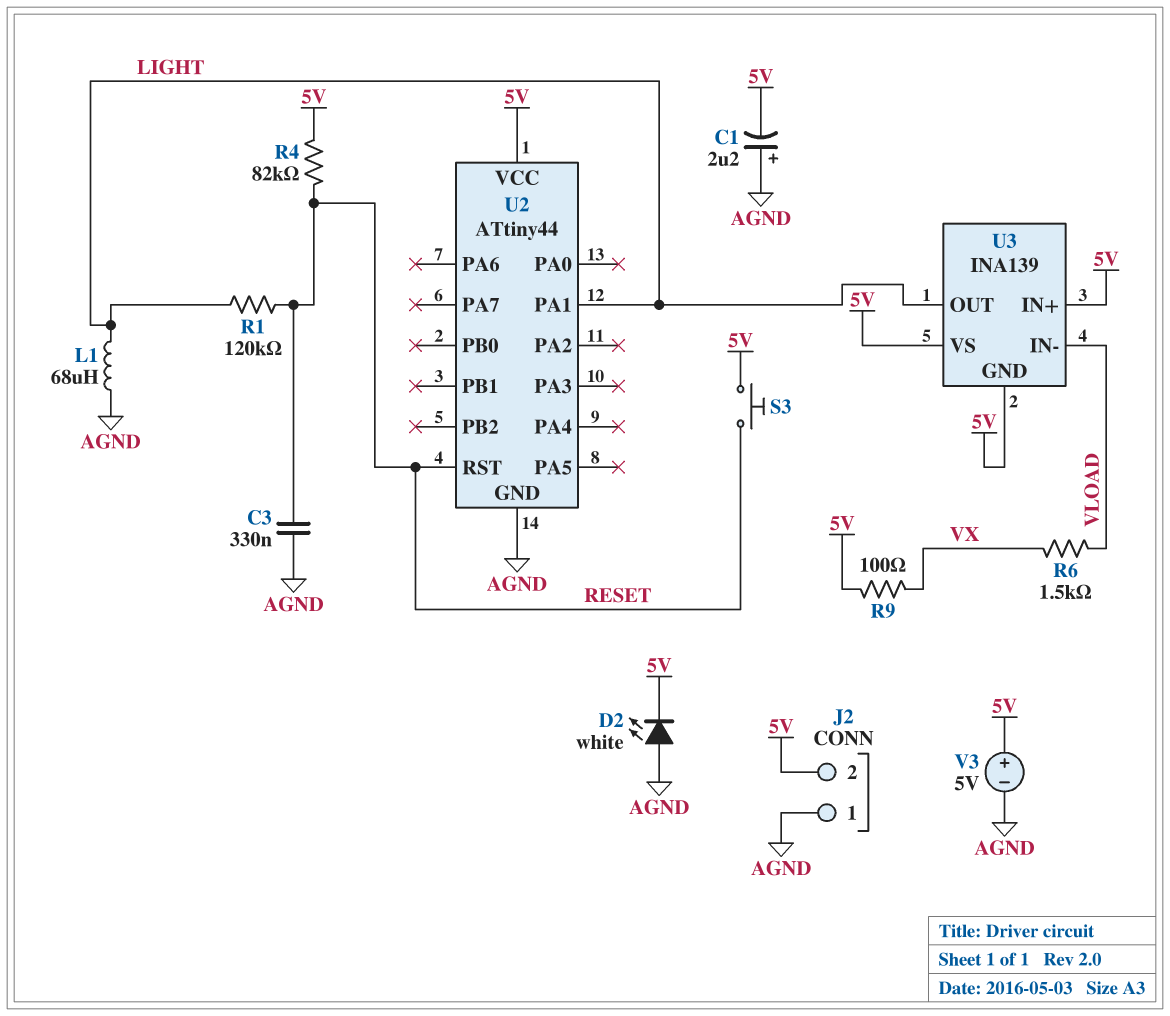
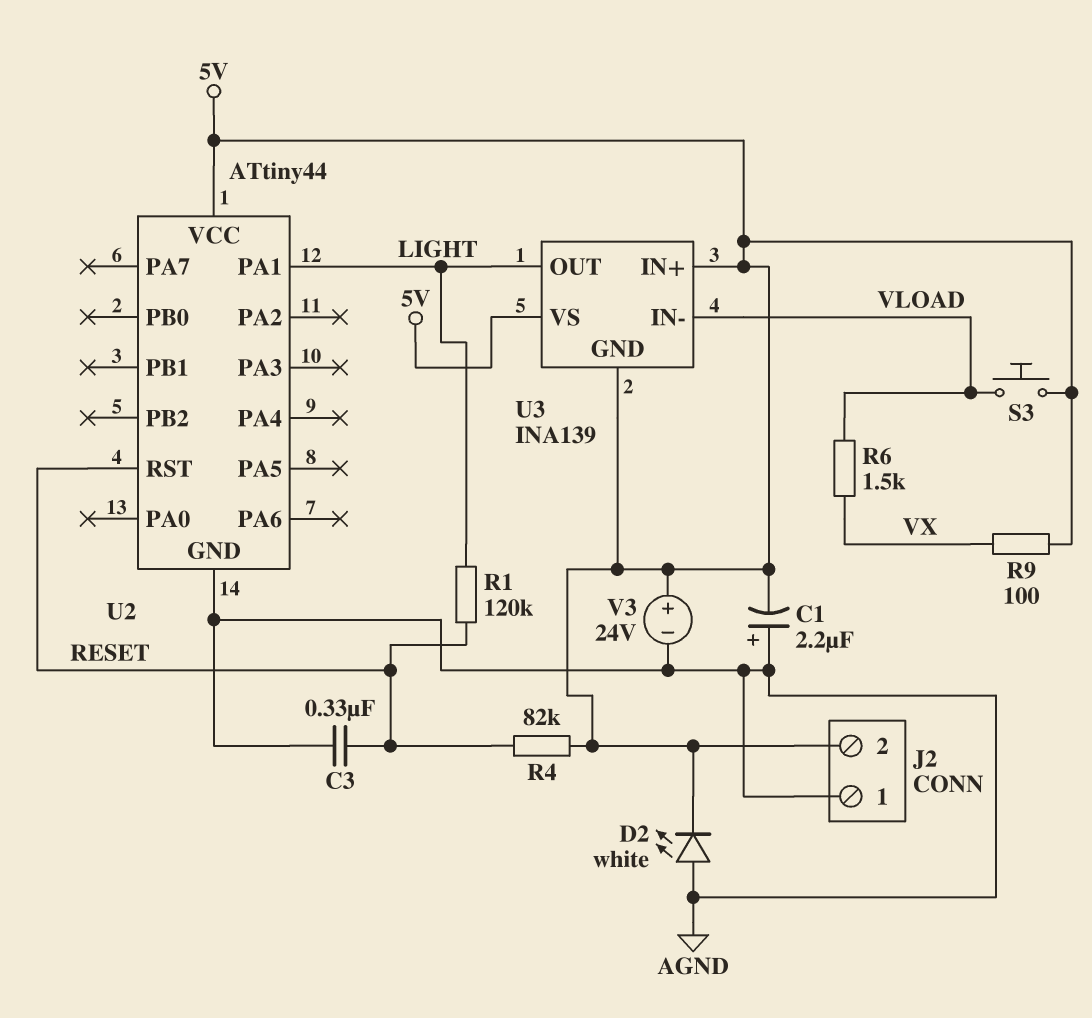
L1: 68uH (AGND, LIGHT) -> none
S3: button (5V, RESET) -> button (5V, VLOAD)
V3: 5V (plus 5V, minus AGND) -> 24V (plus 5V, minus AGND)

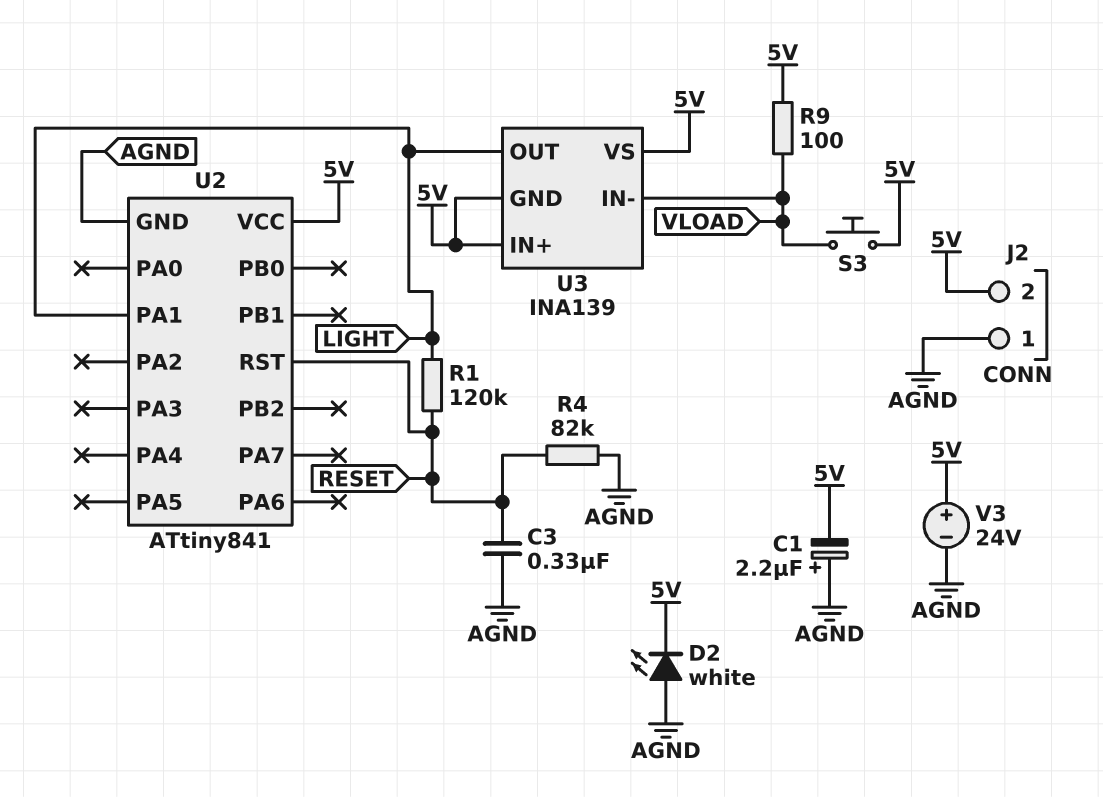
R4: 82k (5V, RESET) -> 82k (AGND, RESET)
R6: 1.5k (VLOAD, VX) -> none
R9: 100 (5V, VX) -> 100 (5V, VLOAD)
U2: ATtiny44 -> ATtiny841

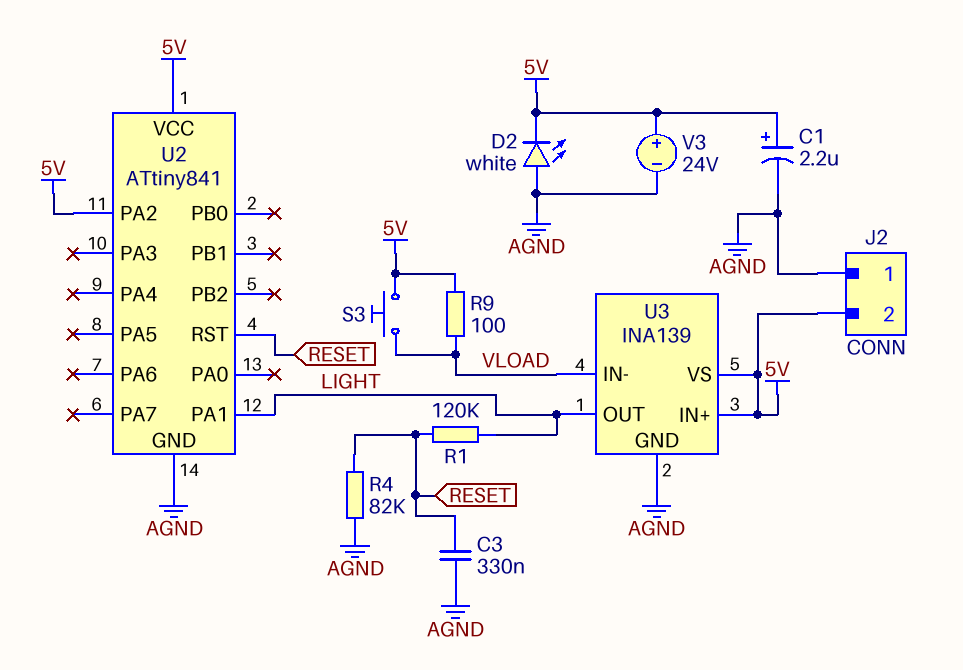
C1: 2.2uF (plus AGND, minus 5V) -> 2.2uF (plus 5V, minus AGND)
U2 pin PA2: none -> 5V
U3 pin GND: 5V -> AGND

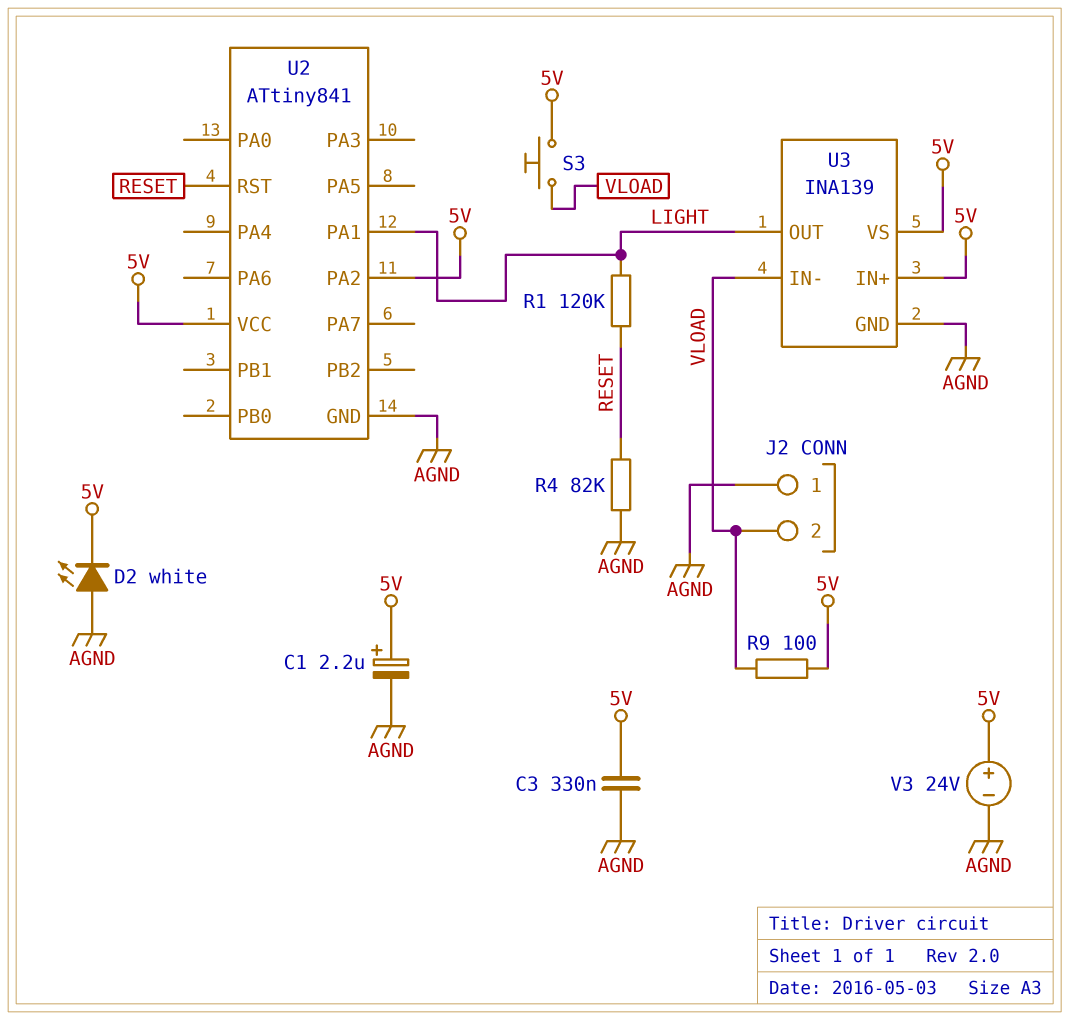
C3: 330nF (AGND, RESET) -> 330nF (5V, AGND)
J2 pin 2: 5V -> VLOAD

